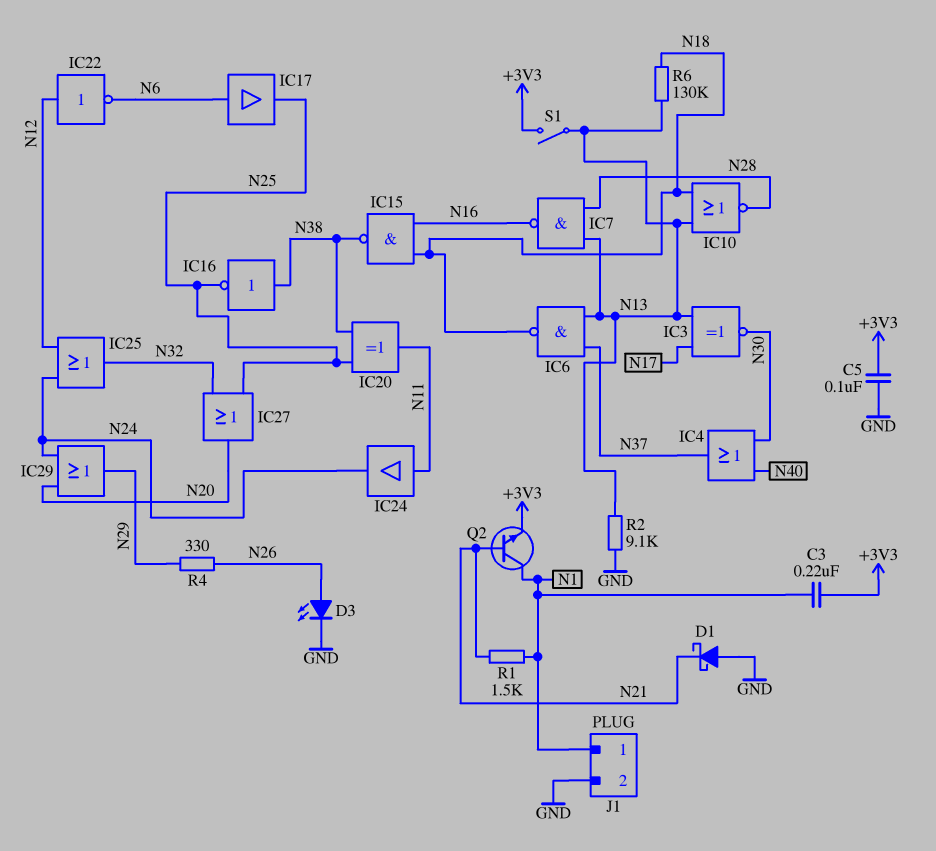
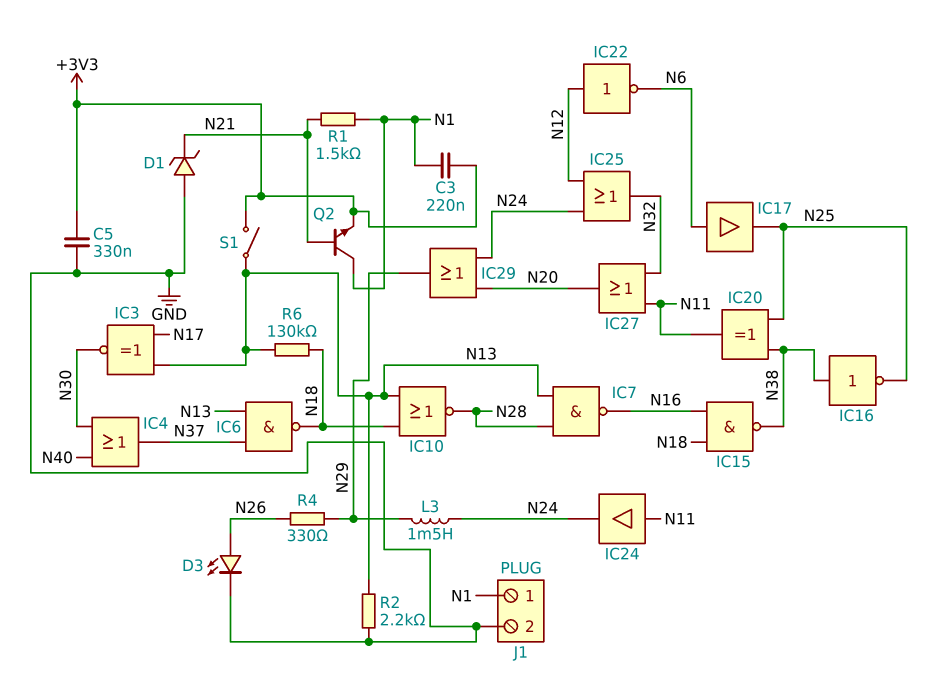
C5: 100nF (+3V3, GND) -> 330nF (+3V3, GND)
D1: schottky (A GND, K N21) -> zener (A GND, K N21)
IC27: OR (in N25, in N32, out N20) -> OR (in N11, in N32, out N20)
L3: none -> 1.5mH (N24, N29)
R2: 9.1k (GND, N13) -> 2.2k (GND, N13)

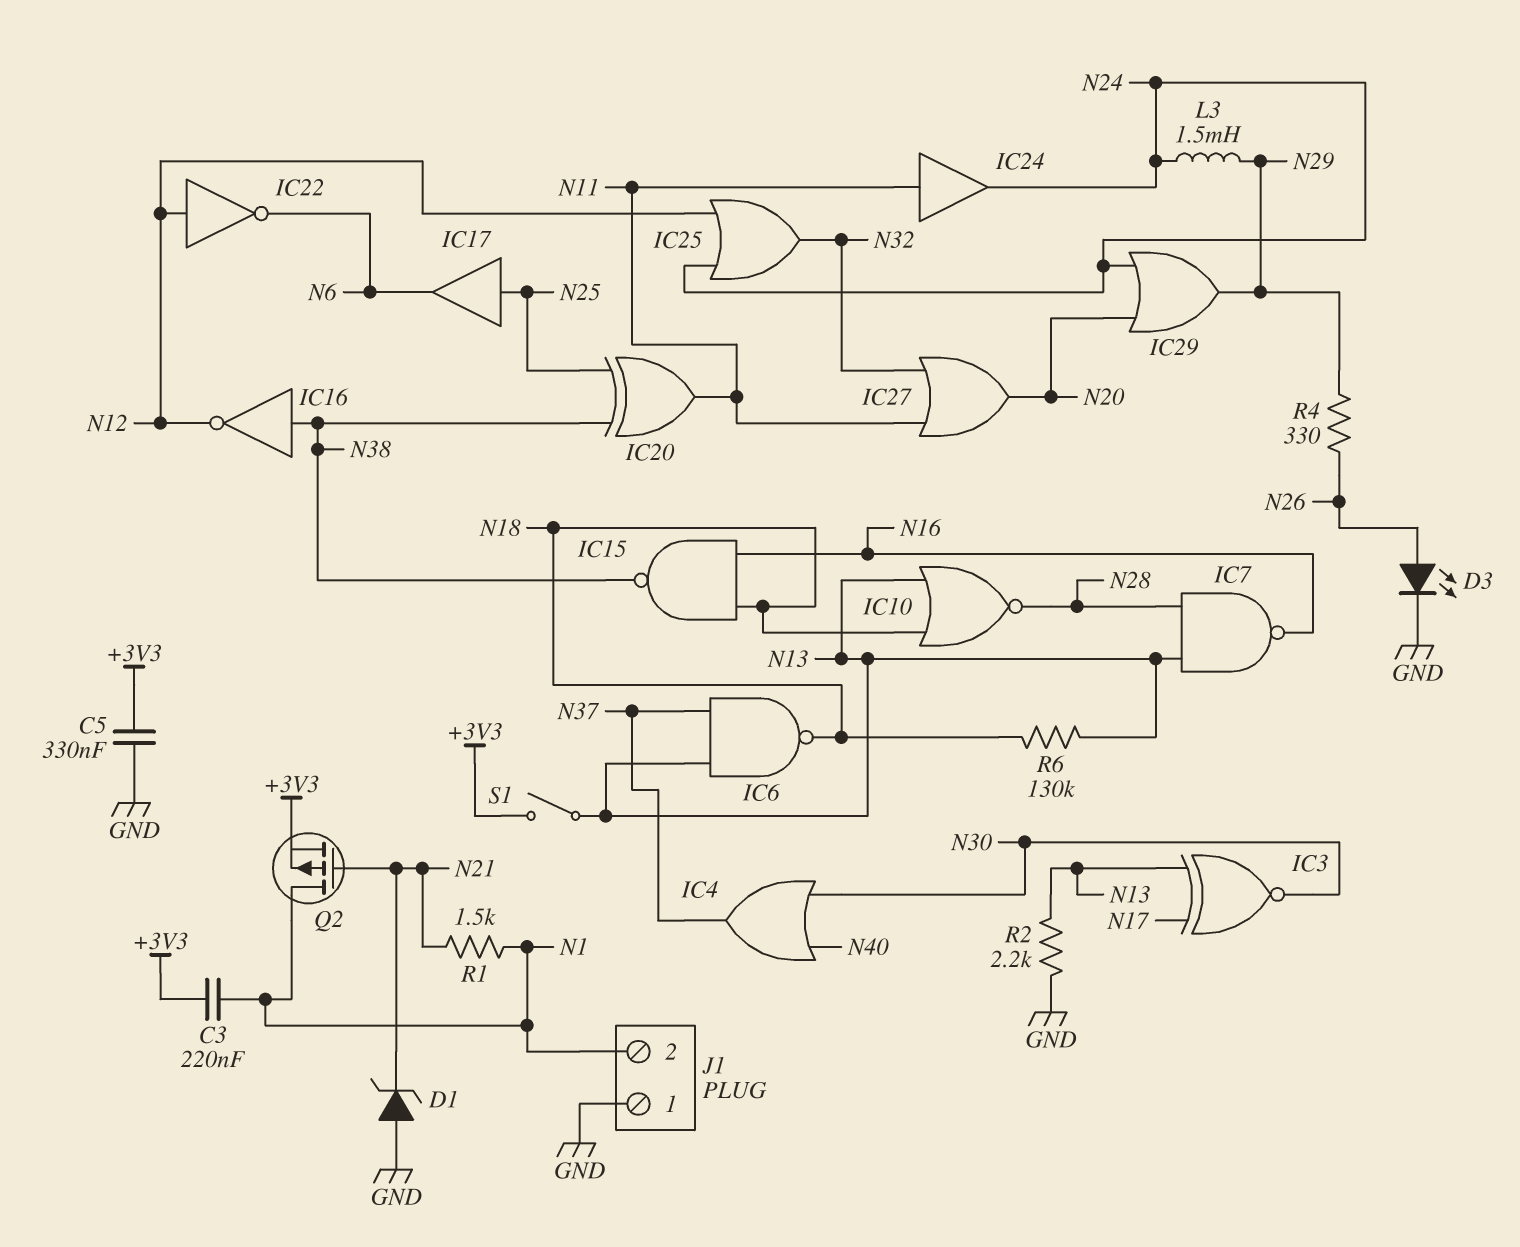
IC16: NOT (in N38, out N25) -> NOT (in N38, out N12)
IC17: buffer (in N6, out N25) -> buffer (in N25, out N6)
J1 pin 1: N1 -> GND
J1 pin 2: GND -> N1
Q2: NPN (B N21, C N1, E +3V3) -> PMOS (G N21, D N1, S +3V3)

